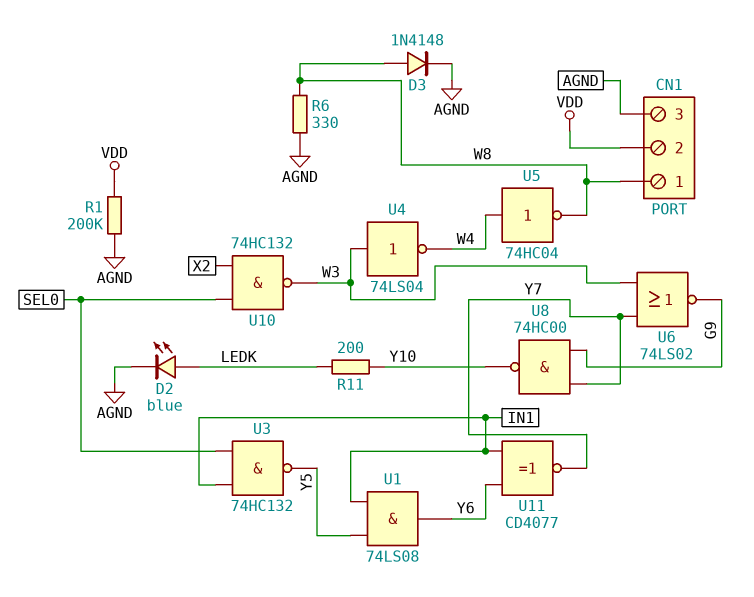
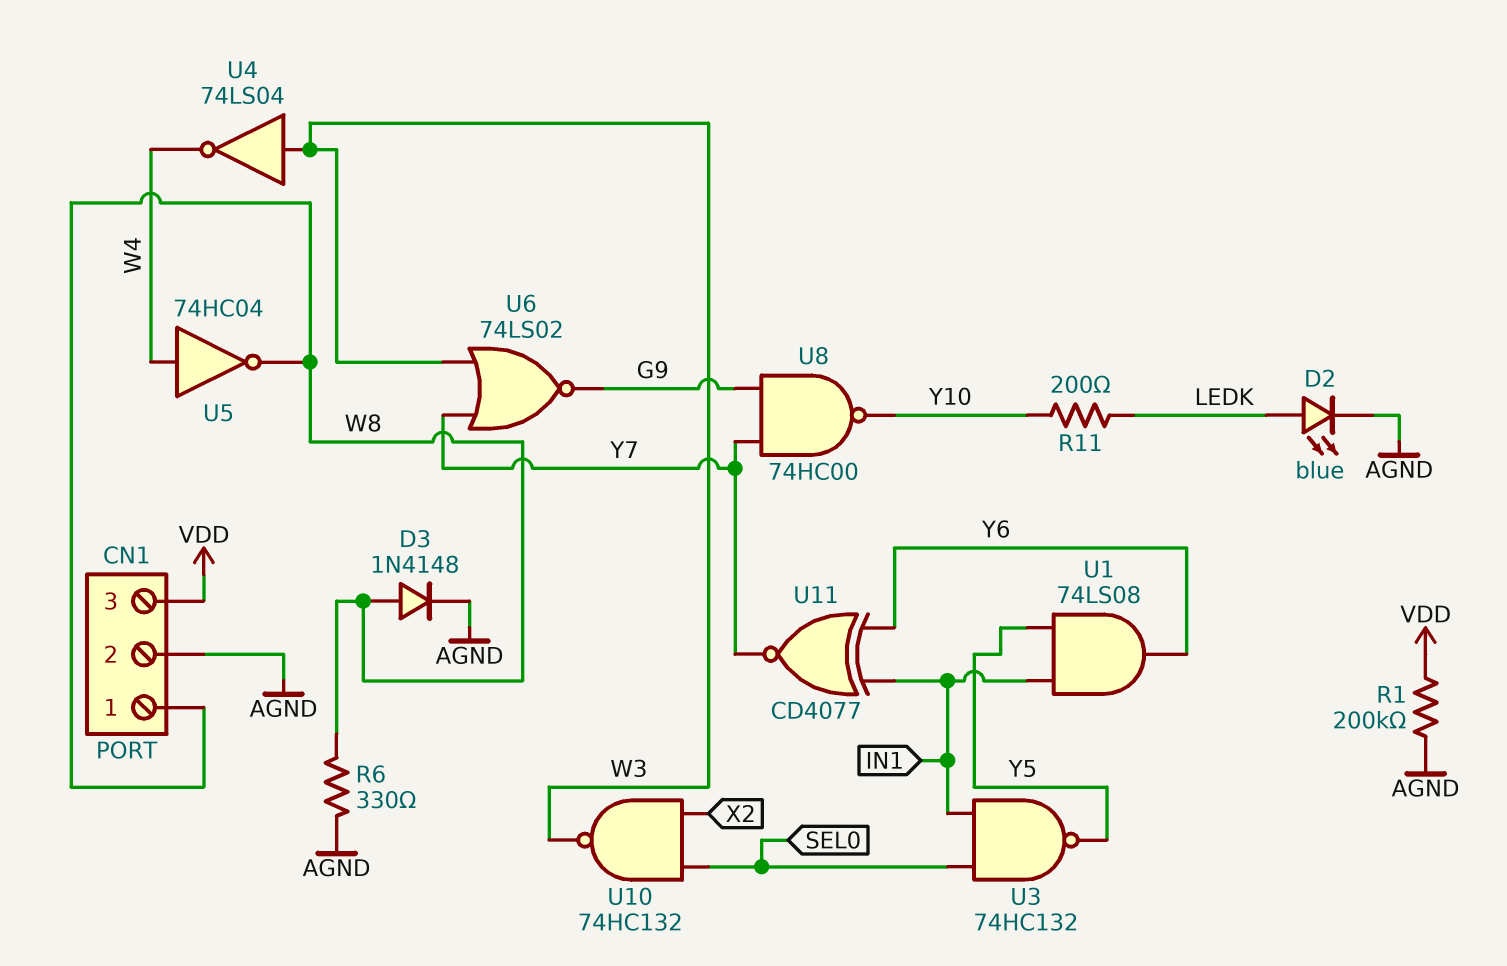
CN1 pin 2: VDD -> AGND
CN1 pin 3: AGND -> VDD

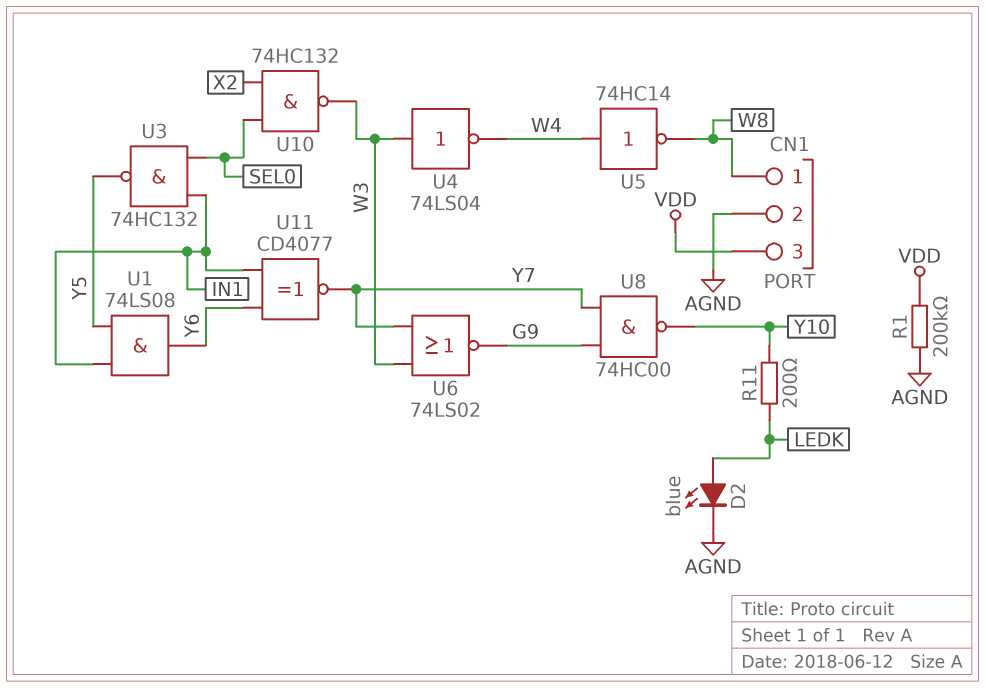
D3: diode 1N4148 (A W8, K AGND) -> none
R6: 330 (AGND, W8) -> none
U5: NOT 74HC04 (in W4, out W8) -> NOT 74HC14 (in W4, out W8)

